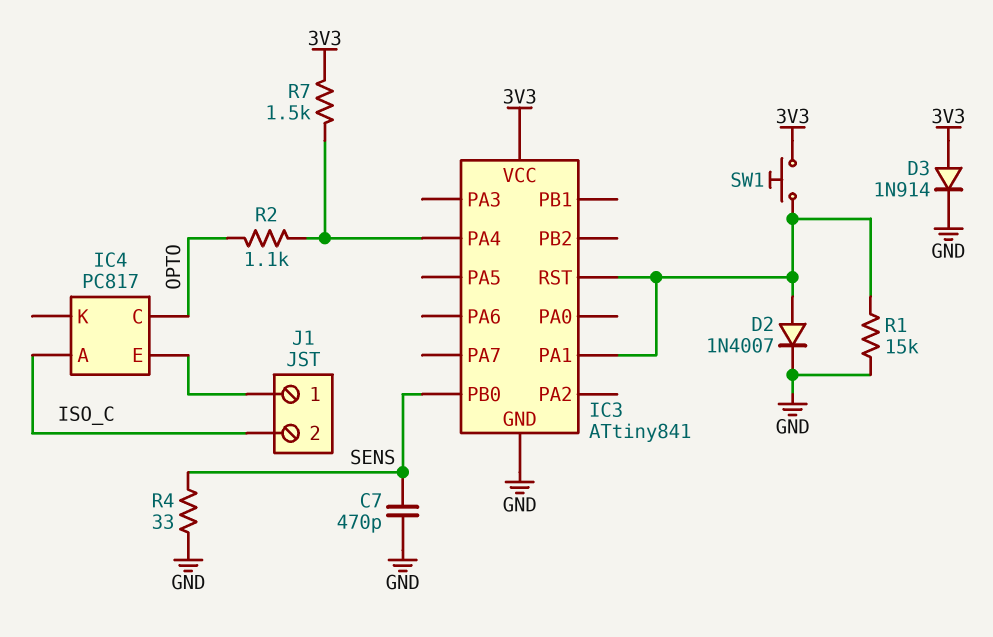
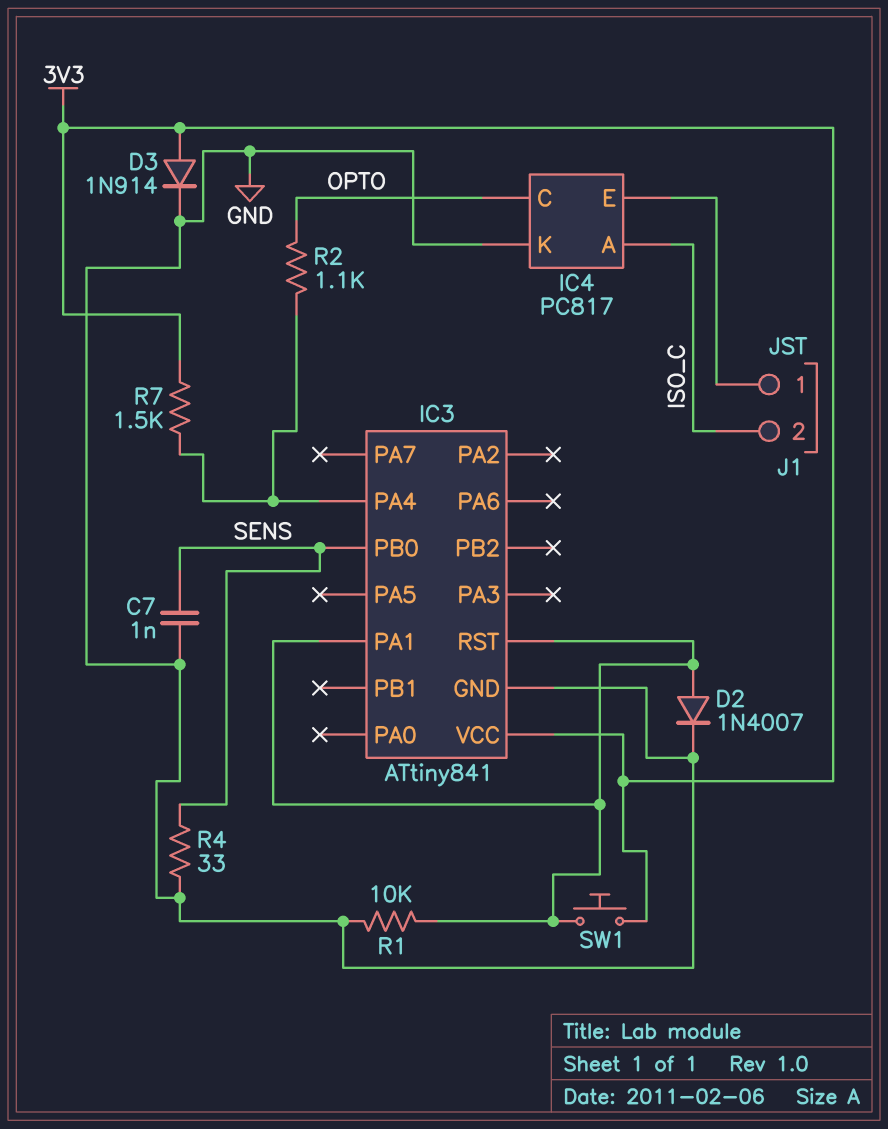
C7: 470pF (GND, SENS) -> 1nF (GND, SENS)
IC4 pin K: none -> GND
R1: 15k (GND, IC3/PA1) -> 10k (GND, IC3/PA1)

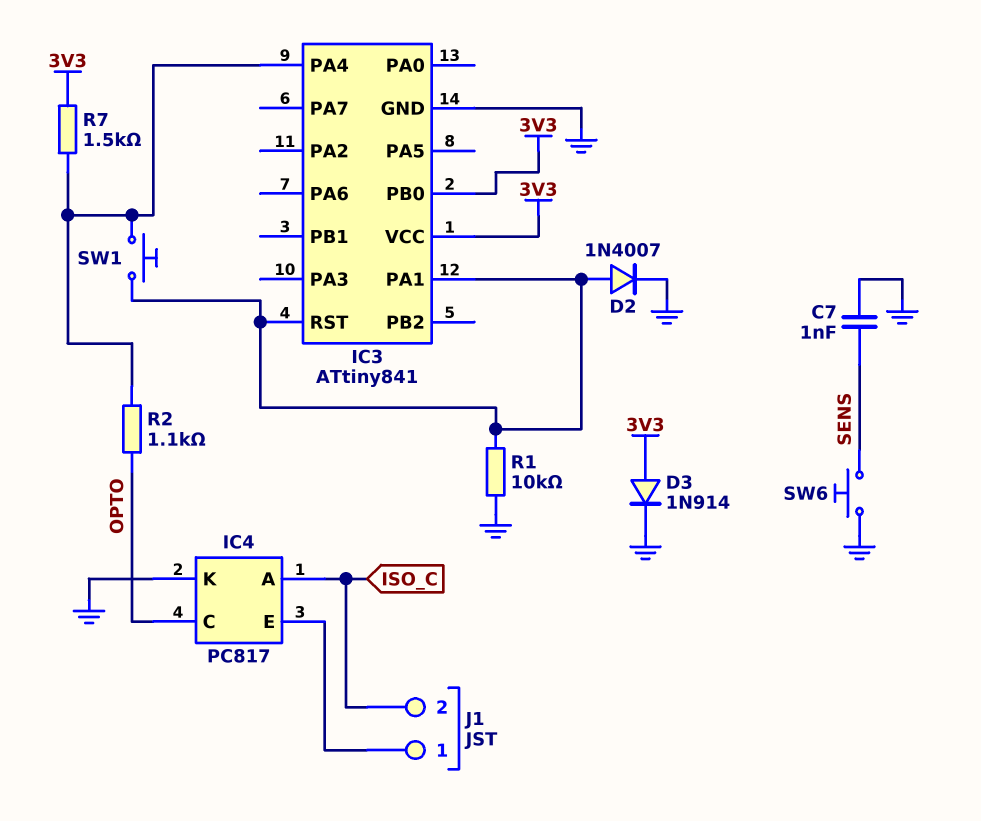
IC3 pin PB0: SENS -> 3V3
R4: 33 (GND, SENS) -> none
SW1: button (3V3, IC3/PA1) -> button (IC3/PA1, IC3/PA4)
SW6: none -> button (GND, SENS)

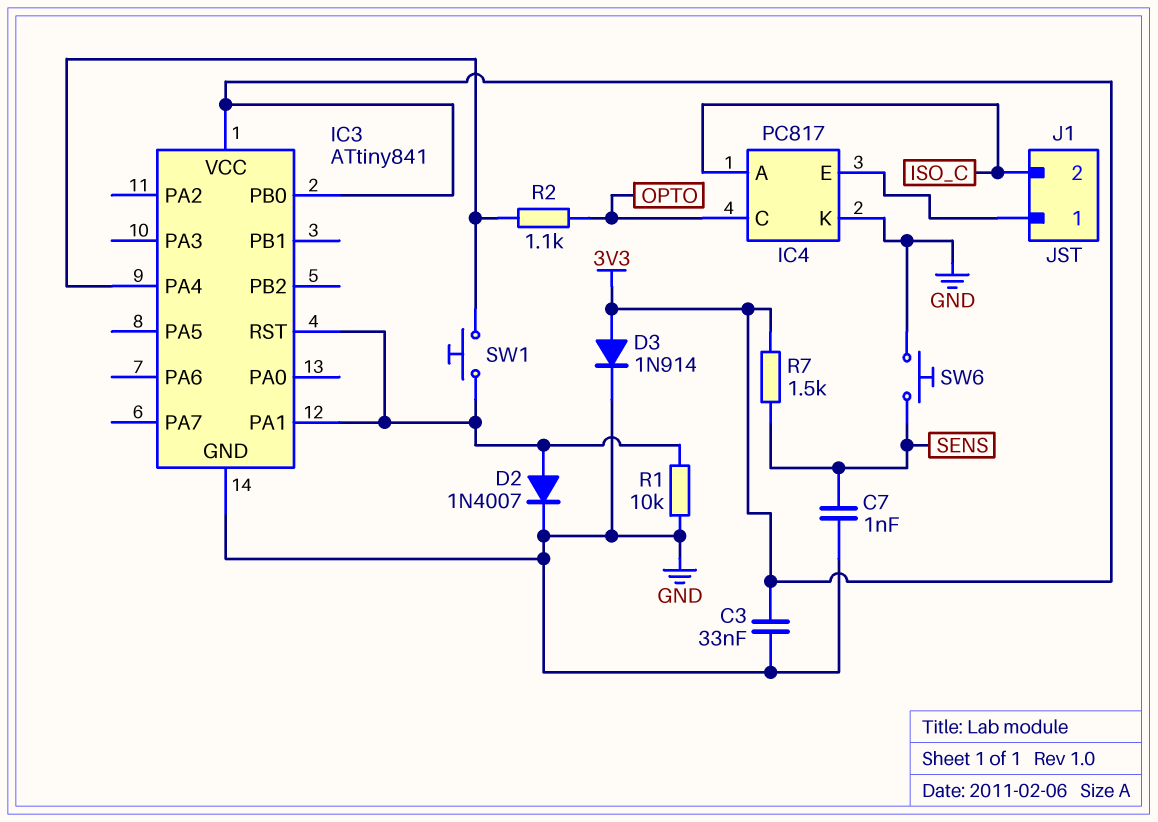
C3: none -> 33nF (3V3, GND)
R7: 1.5k (3V3, IC3/PA4) -> 1.5k (3V3, SENS)

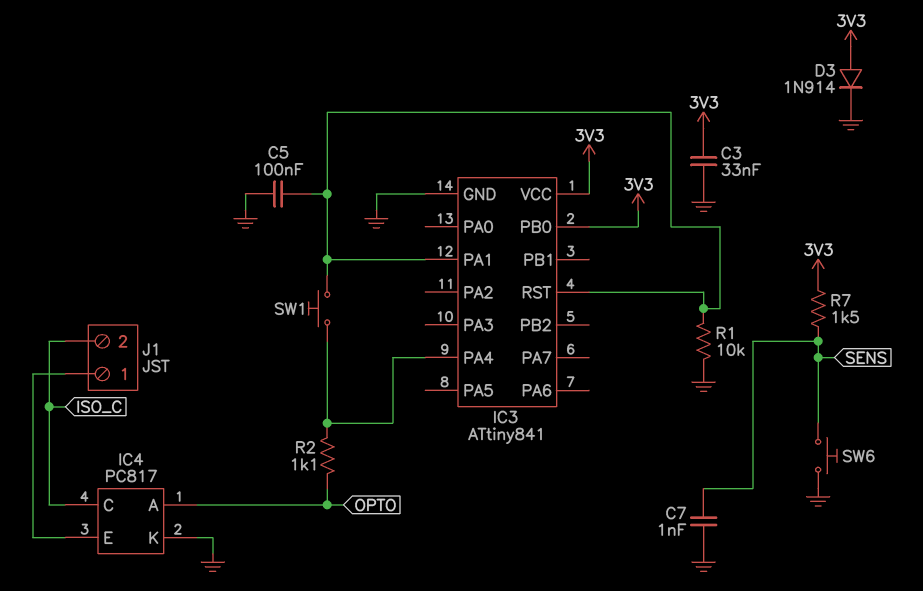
C5: none -> 100nF (GND, IC3/PA1)
D2: diode 1N4007 (A IC3/PA1, K GND) -> none
IC4 pin A: ISO_C -> OPTO
IC4 pin C: OPTO -> ISO_C

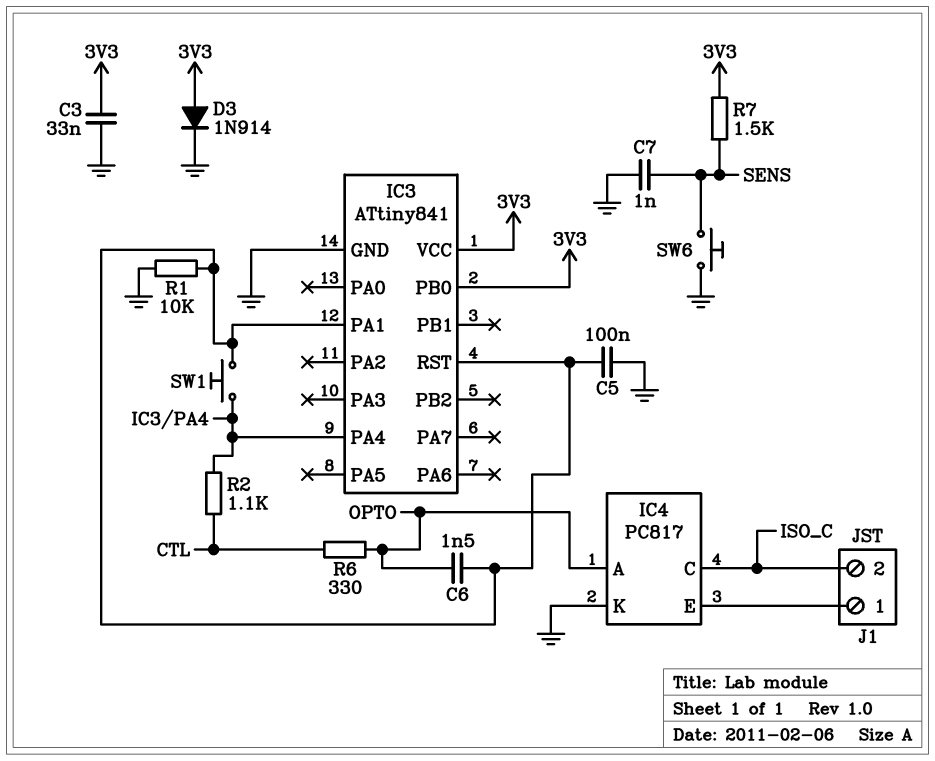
C6: none -> 1.5nF (IC3/PA1, OPTO)
R2: 1.1k (IC3/PA4, OPTO) -> 1.1k (CTL, IC3/PA4)
R6: none -> 330 (CTL, OPTO)

